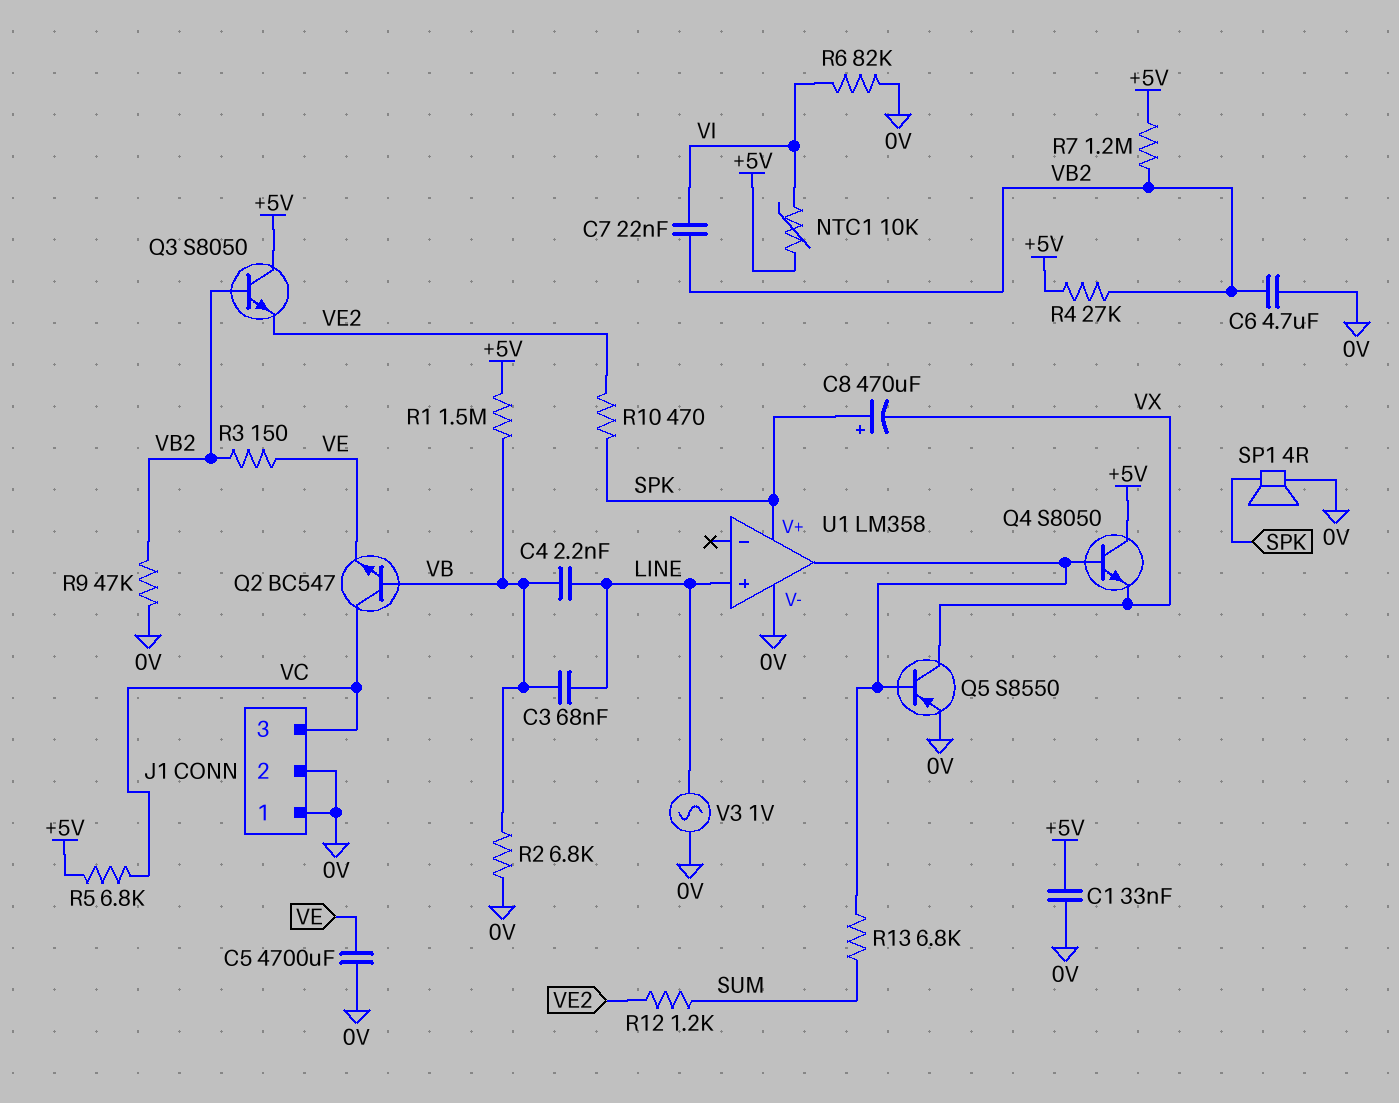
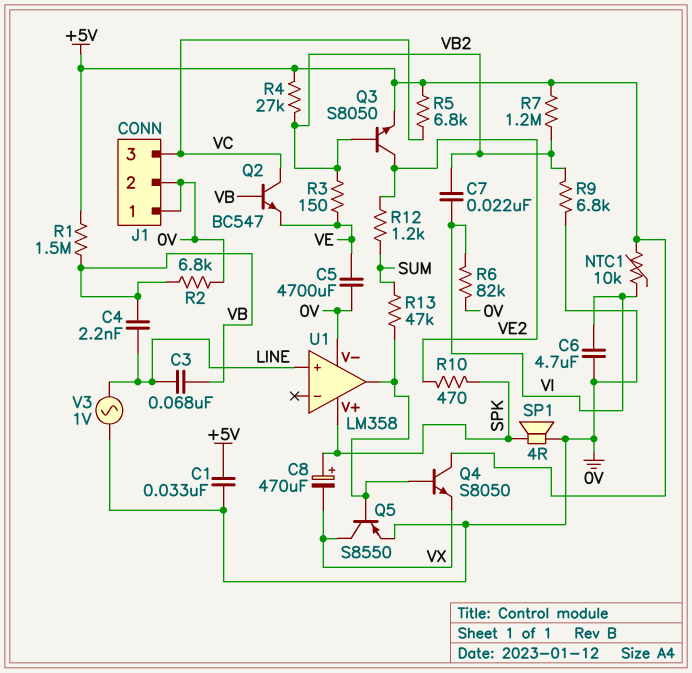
C6: 4.7uF (0V, VB2) -> 4.7uF (0V, VI)
Q3: NPN S8050 (B VB2, C +5V, E VE2) -> NPN S8050 (B VB2, C VE2, E +5V)
R9: 47k (0V, VB2) -> 6.8k (0V, VB2)
R13: 6.8k (SUM, U1/out) -> 47k (SUM, U1/out)

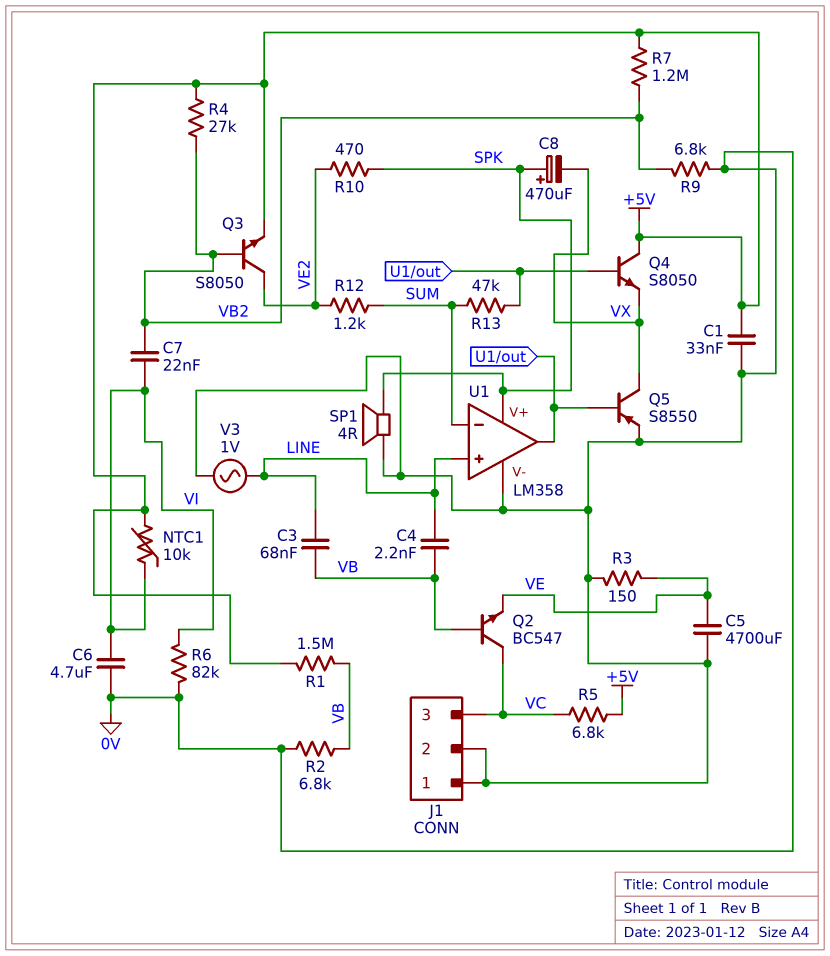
R3: 150 (VB2, VE) -> 150 (0V, VE)
U1 pin in-: none -> SUM

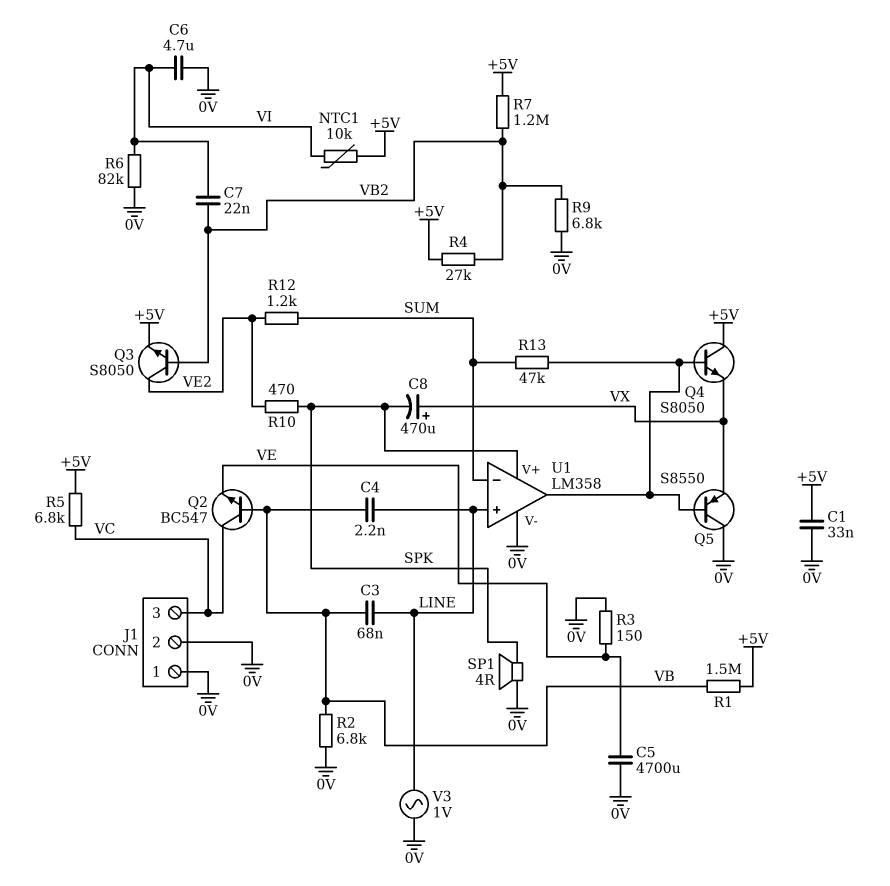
C8: 470uF (plus SPK, minus VX) -> 470uF (plus VX, minus SPK)
Q5: PNP S8550 (B U1/out, C VX, E 0V) -> PNP S8550 (B U1/out, C 0V, E VX)

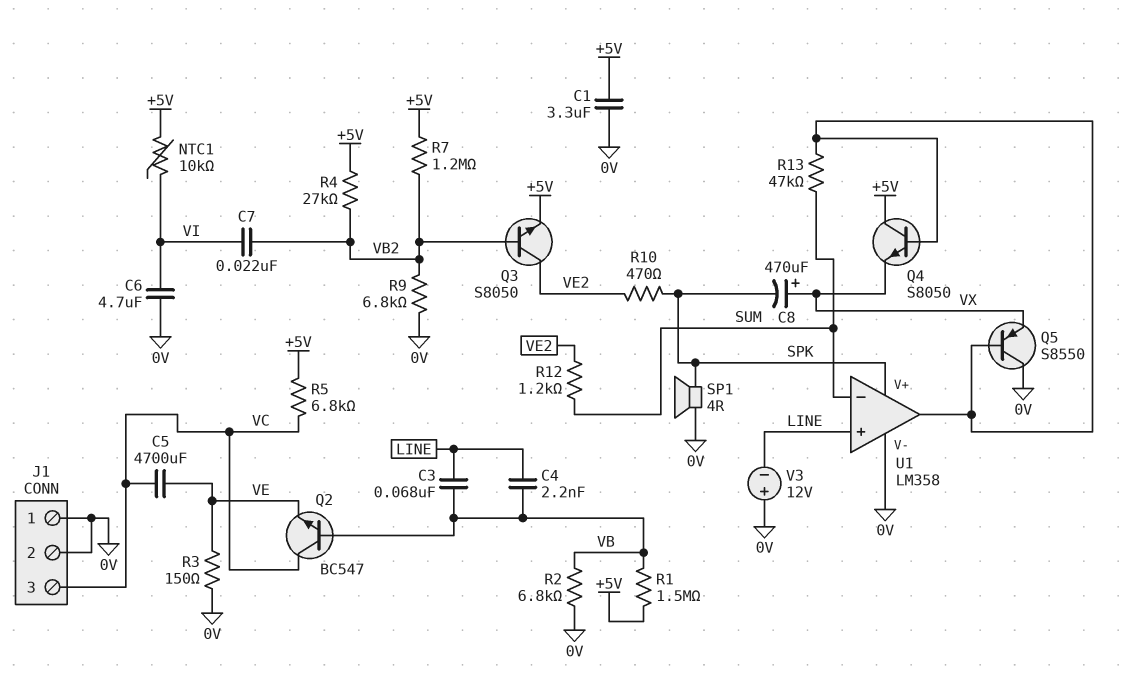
C1: 33nF (+5V, 0V) -> 3.3uF (+5V, 0V)
C5: 4700uF (0V, VE) -> 4700uF (VC, VE)
R6: 82k (0V, VI) -> none
V3: AC 1V (0V, LINE) -> 12V (plus 0V, minus LINE)

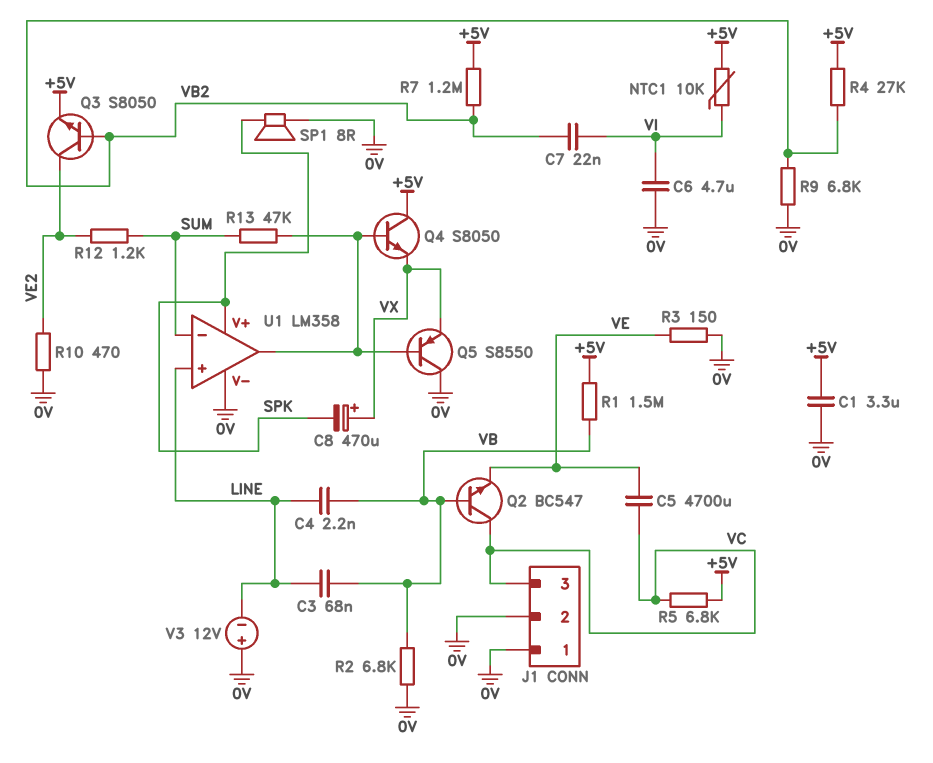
R10: 470 (SPK, VE2) -> 470 (0V, VE2)
SP1: speaker 4R (0V, SPK) -> speaker 8R (0V, SPK)

